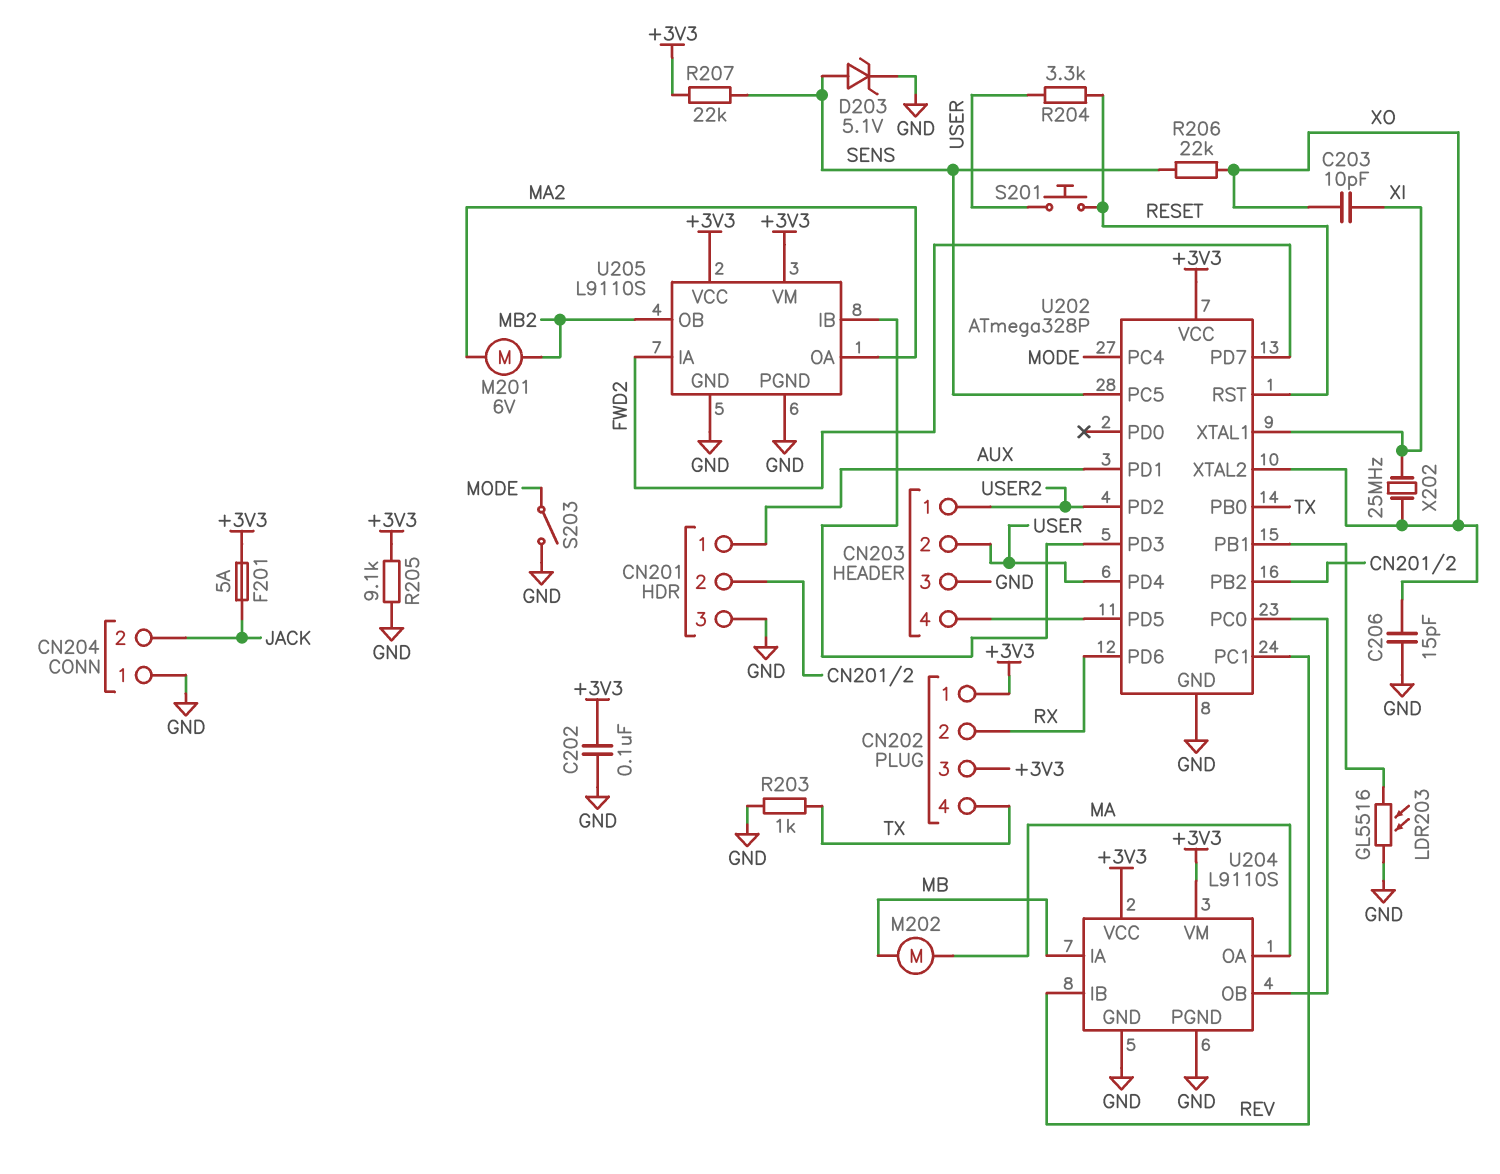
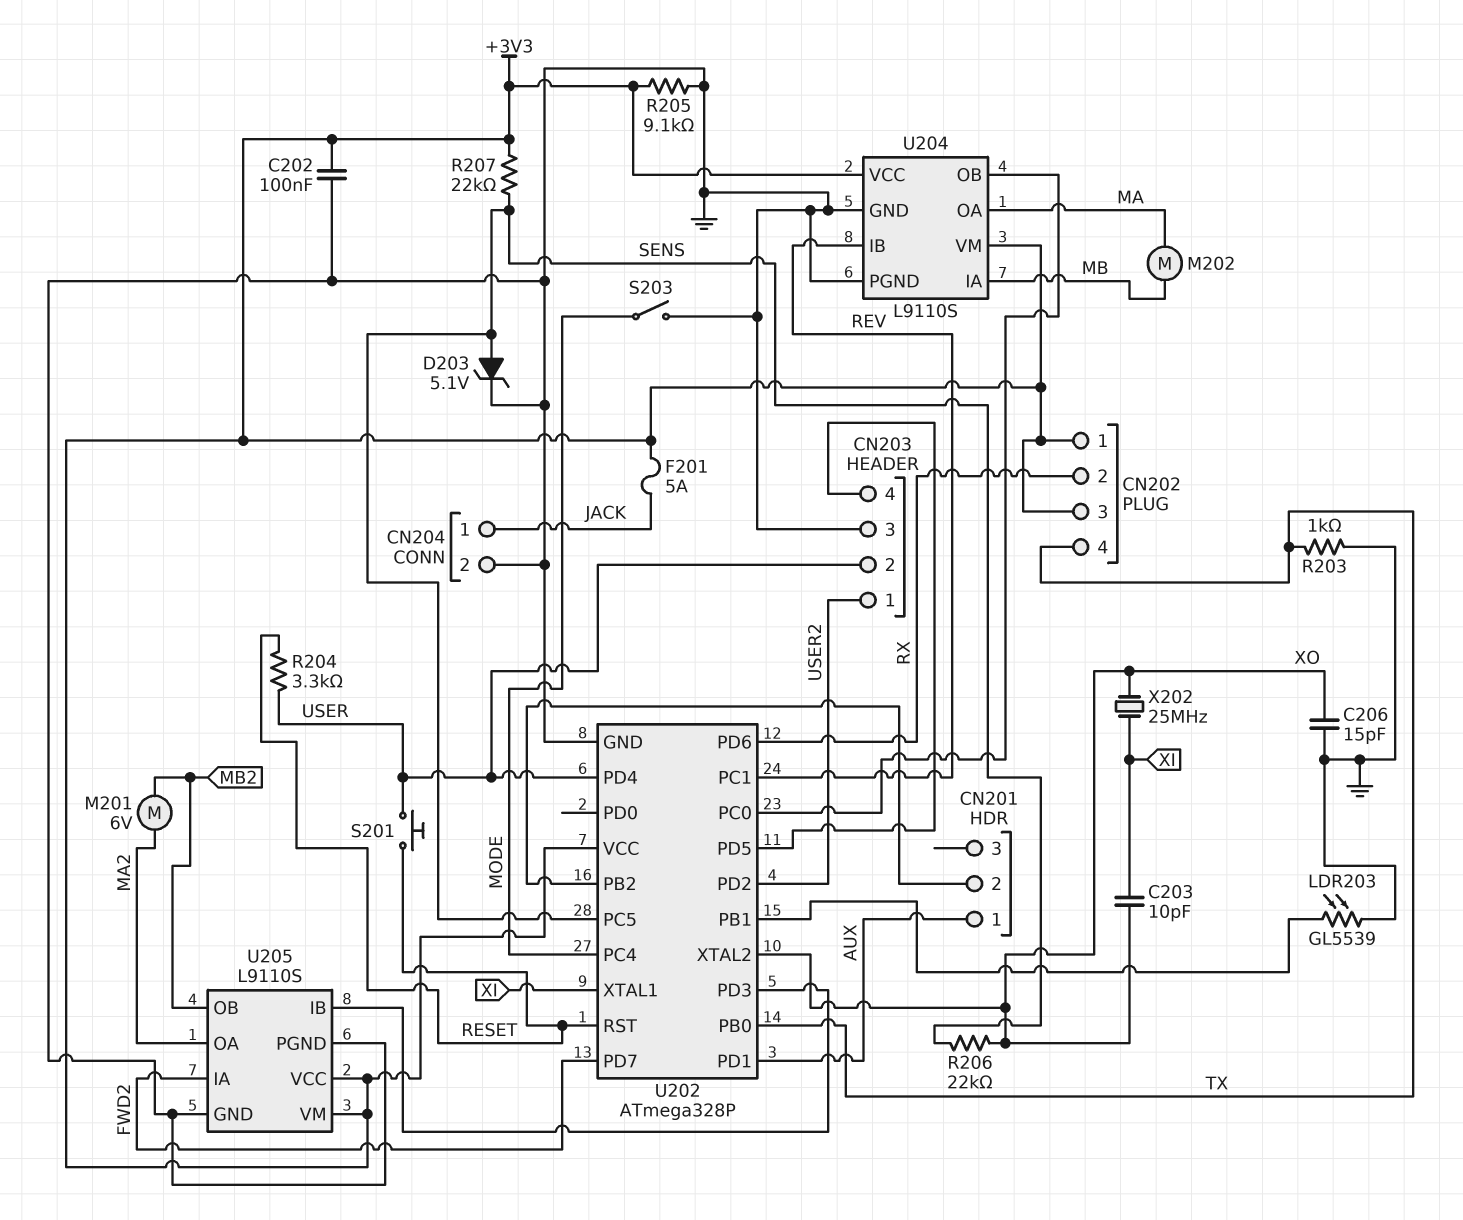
CN201 pin 3: GND -> none
CN204 pin 1: GND -> JACK
CN204 pin 2: JACK -> GND
LDR203: GL5516 (GND, U202/PB1) -> GL5539 (GND, U202/PB1)

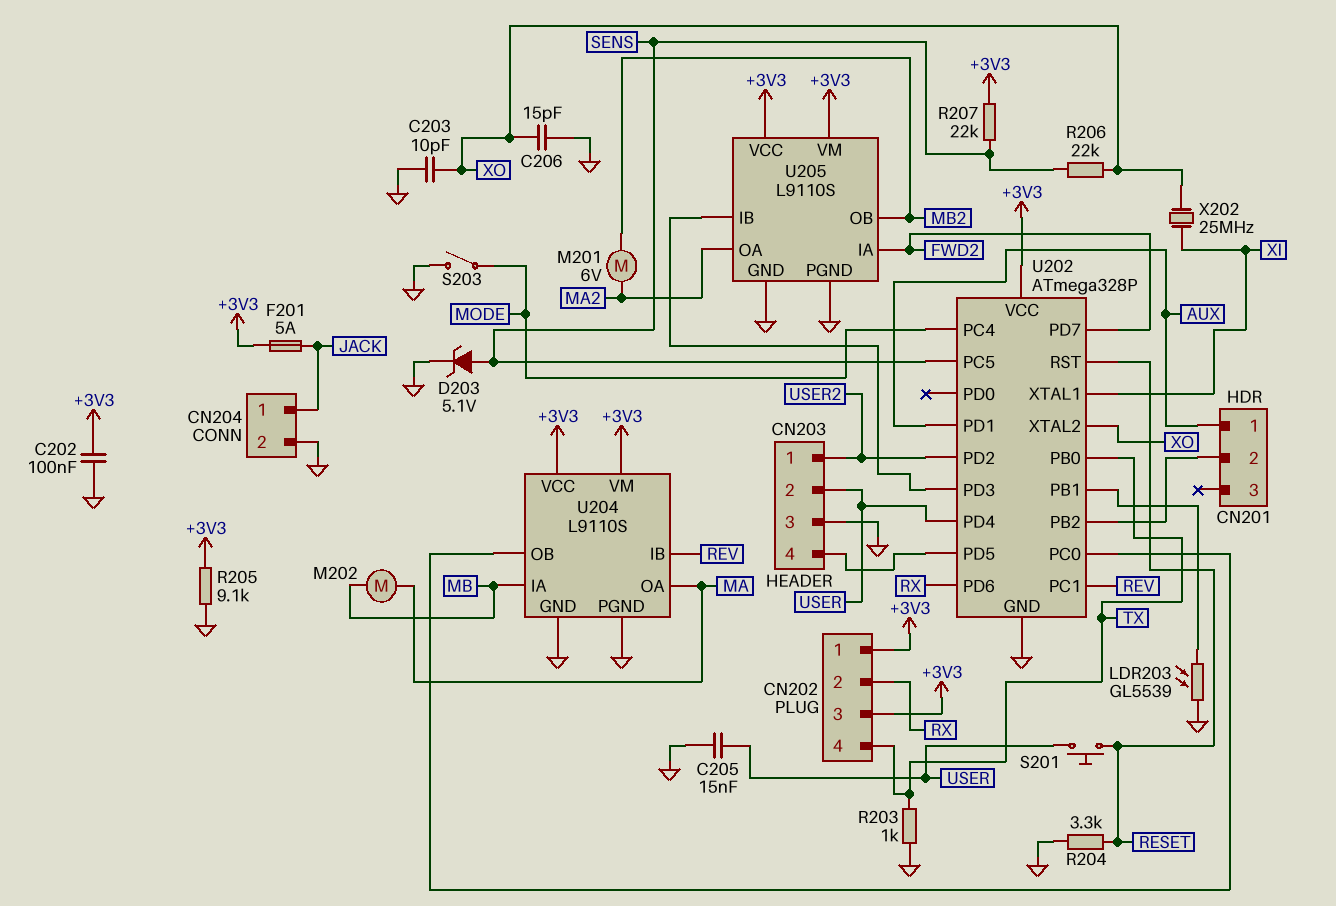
C203: 10pF (XI, XO) -> 10pF (GND, XO)
C205: none -> 15nF (GND, USER)
R204: 3.3k (RESET, USER) -> 3.3k (GND, RESET)

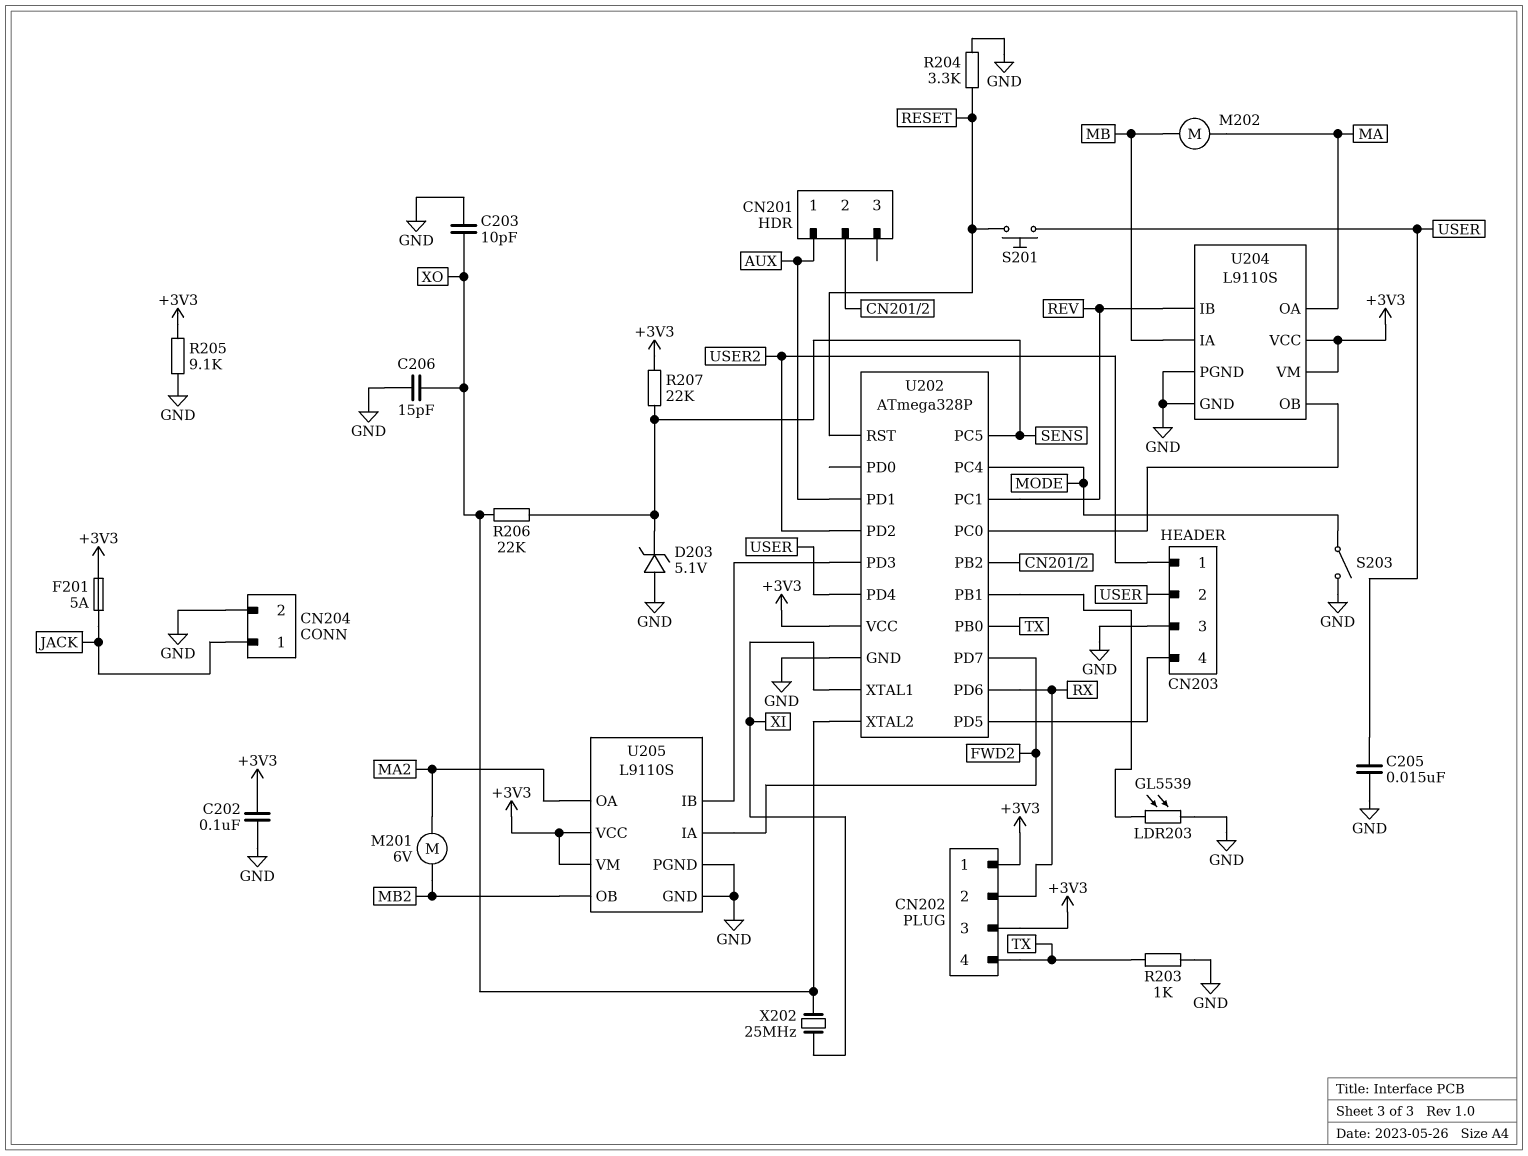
D203: zener 5.1V (A SENS, K GND) -> zener 5.1V (A GND, K SENS)

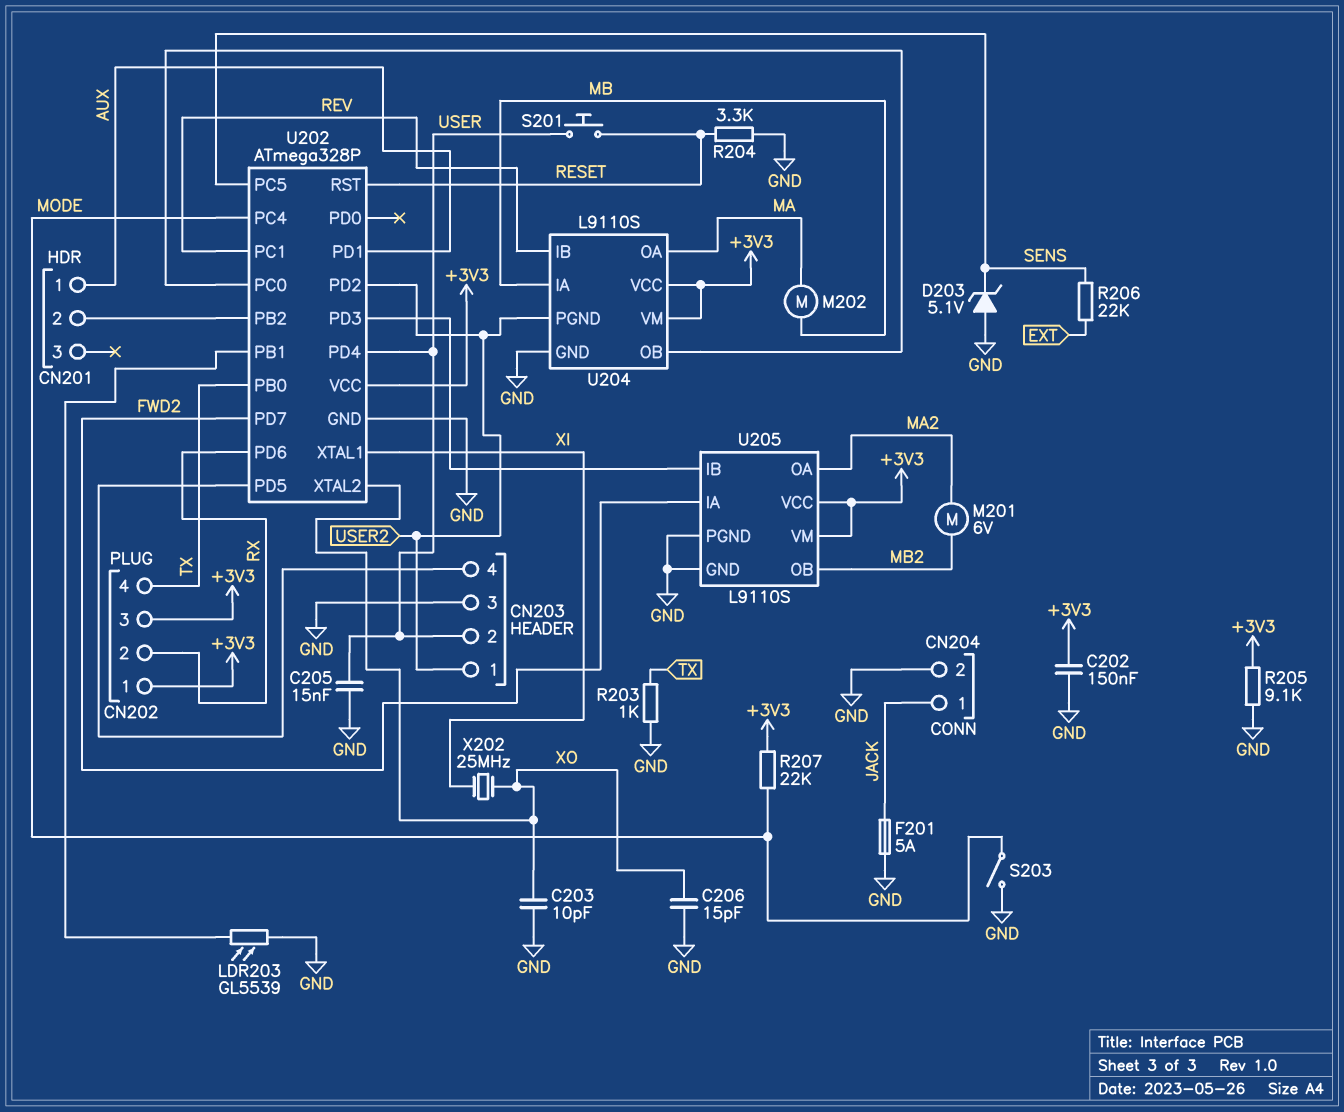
C202: 100nF (+3V3, GND) -> 150nF (+3V3, GND)
F201: 5A (+3V3, JACK) -> 5A (GND, JACK)
R206: 22k (SENS, XO) -> 22k (EXT, SENS)
R207: 22k (+3V3, SENS) -> 22k (+3V3, MODE)
U204 pin PGND: GND -> USER2

